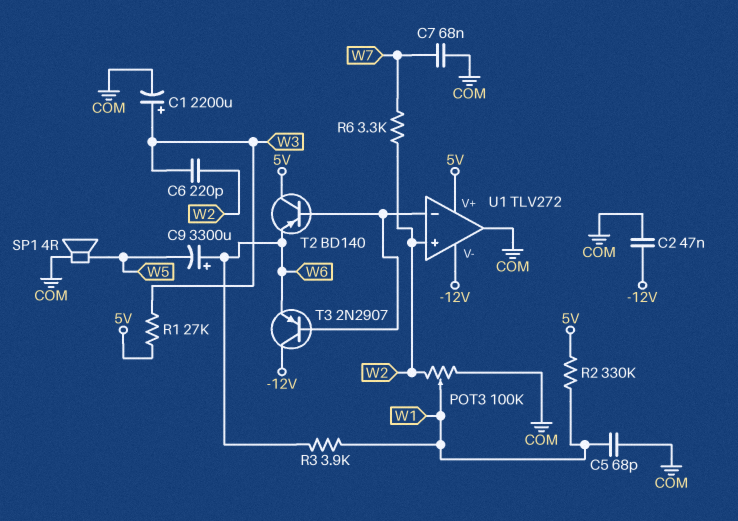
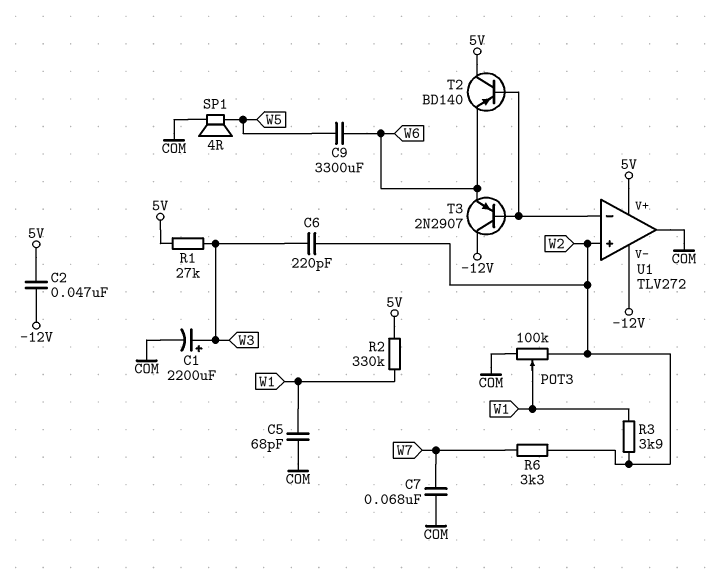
C2: 47nF (-12V, COM) -> 47nF (-12V, 5V)
C9: 3300uF (plus W6, minus W5) -> 3300uF (W5, W6)
R3: 3.9k (W1, W6) -> 3.9k (W1, W2)

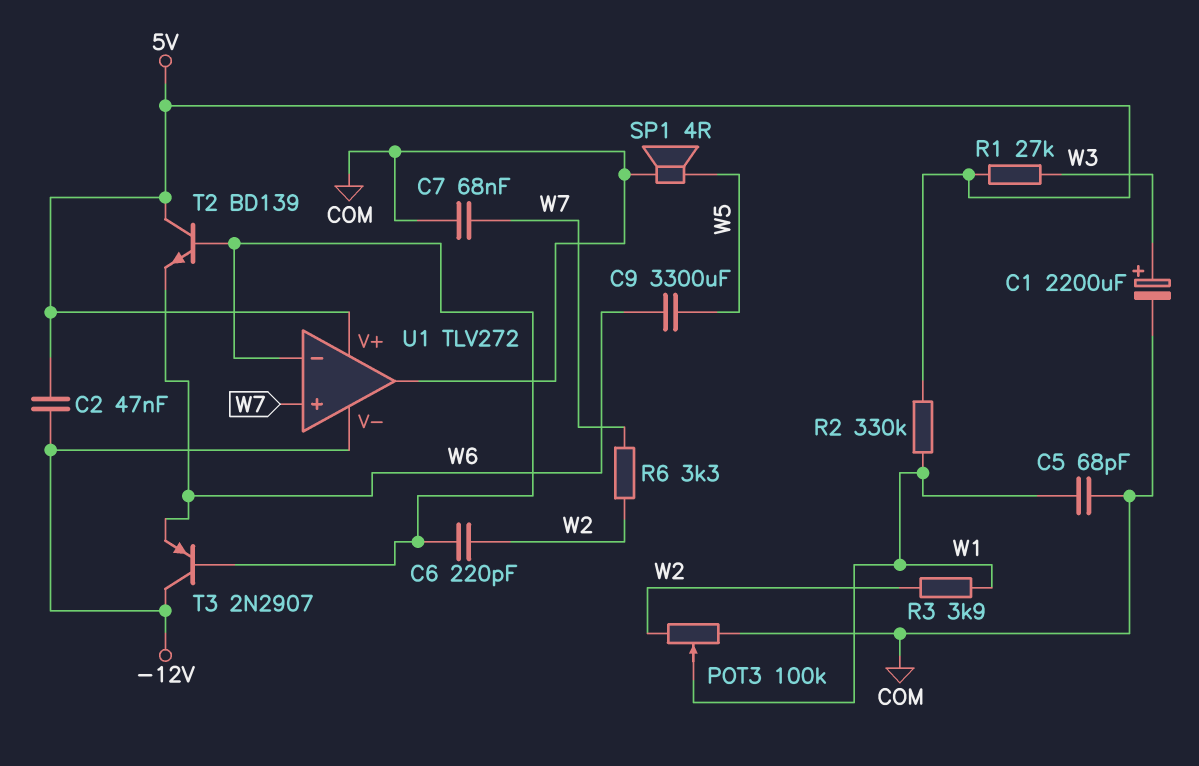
C6: 220pF (W2, W3) -> 220pF (U1/in-, W2)
T2: PNP BD140 (B U1/in-, C 5V, E W6) -> NPN BD139 (B U1/in-, C 5V, E W6)
U1 pin in+: W2 -> W7

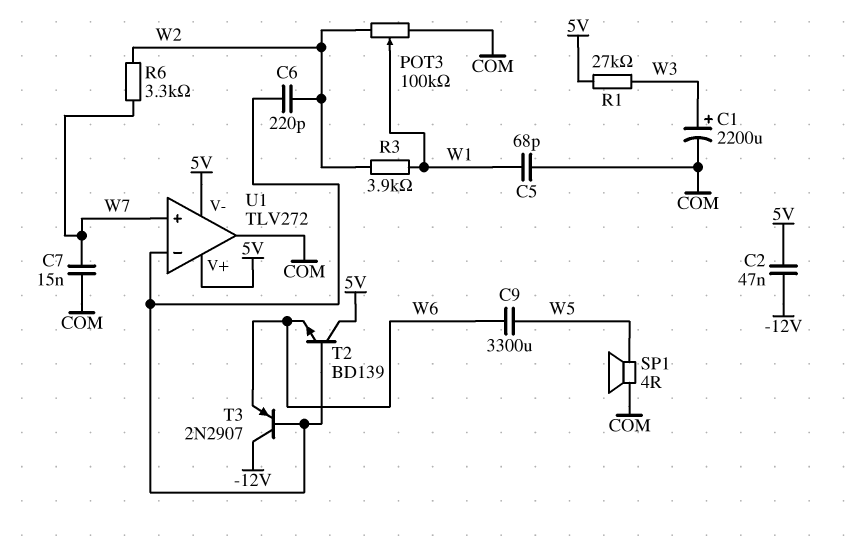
C7: 68nF (COM, W7) -> 15nF (COM, W7)
R2: 330k (5V, W1) -> none
U1 pin V-: -12V -> 5V

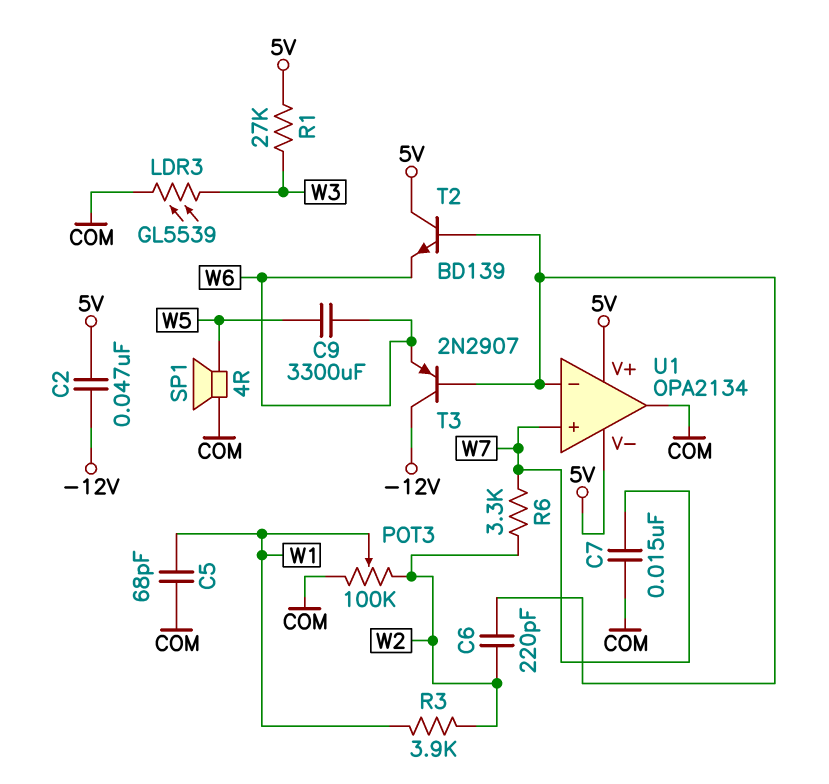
C1: 2200uF (plus W3, minus COM) -> none
LDR3: none -> GL5539 (COM, W3)
U1: TLV272 -> OPA2134

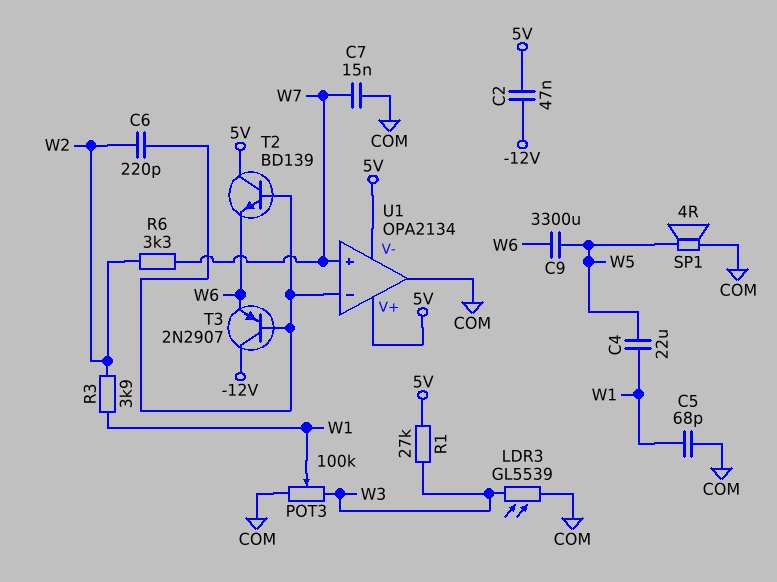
C4: none -> 22uF (W1, W5)
POT3: 100k (COM, W2, wiper W1) -> 100k (COM, W3, wiper W1)

